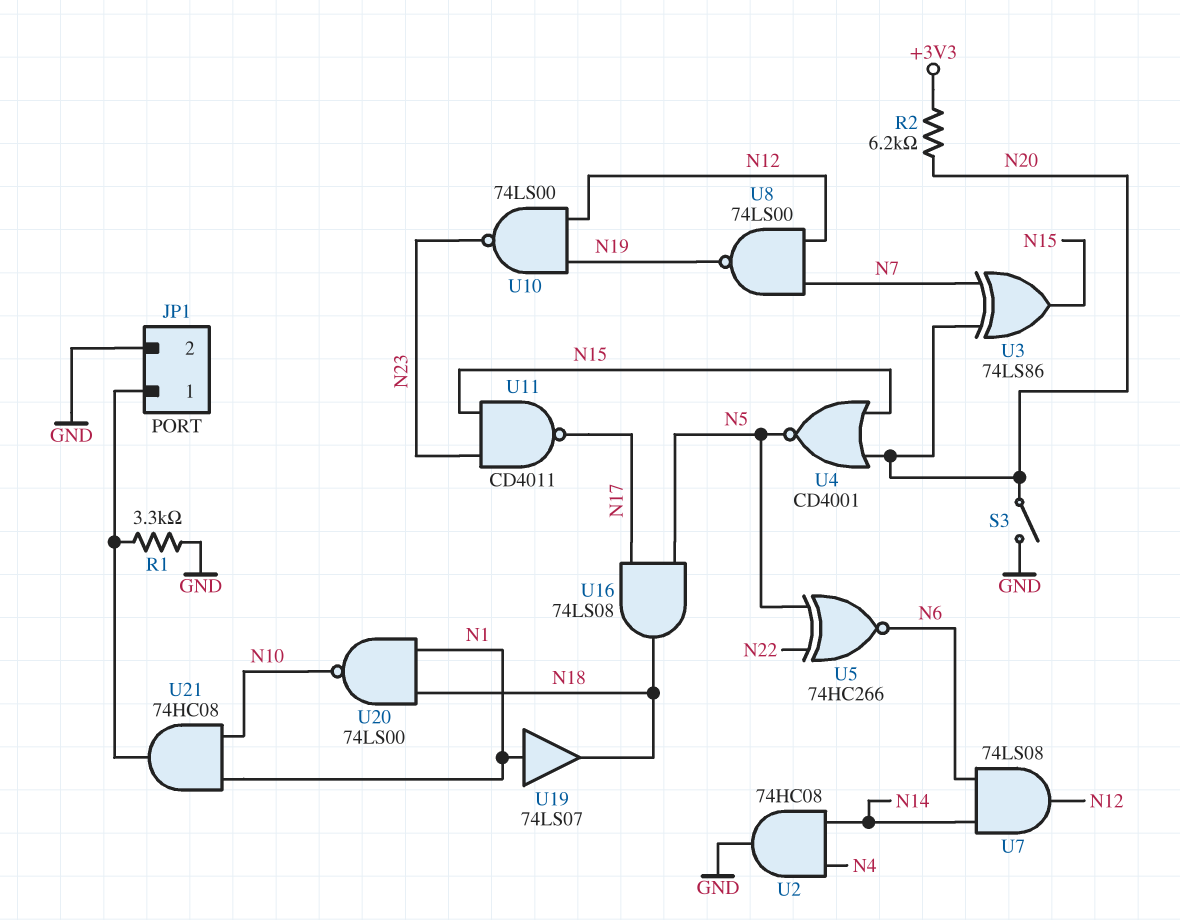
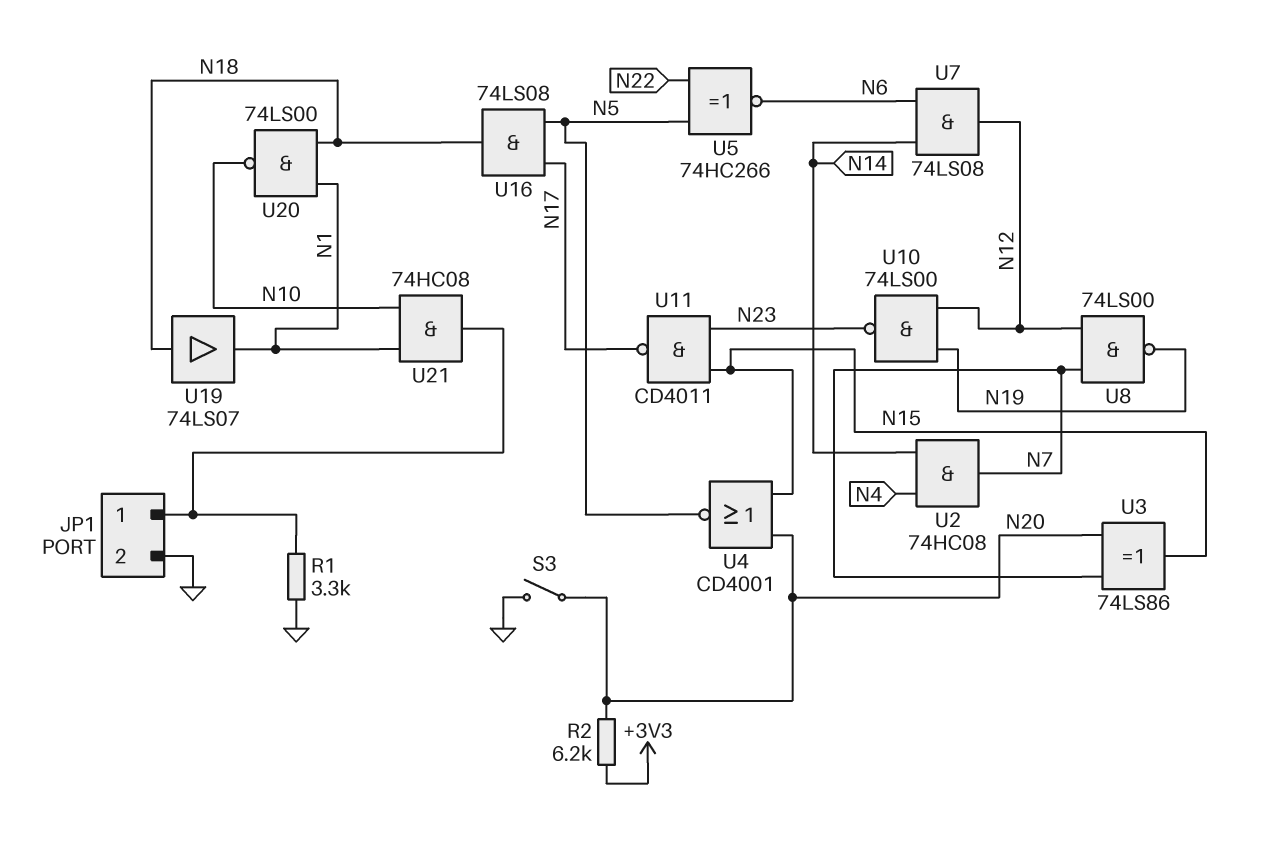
U2: AND 74HC08 (in N4, in N14, out GND) -> AND 74HC08 (in N4, in N14, out N7)
U19: buffer 74LS07 (in N1, out N18) -> buffer 74LS07 (in N18, out N1)

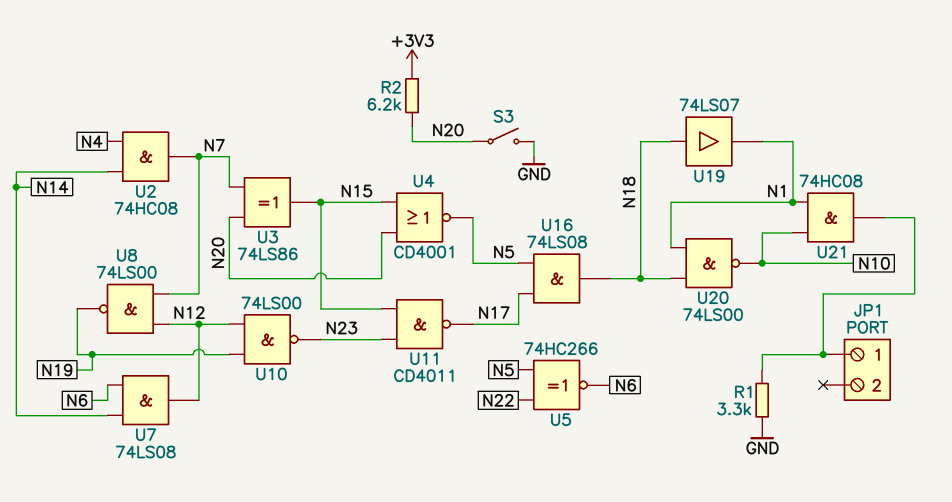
JP1 pin 2: GND -> none

